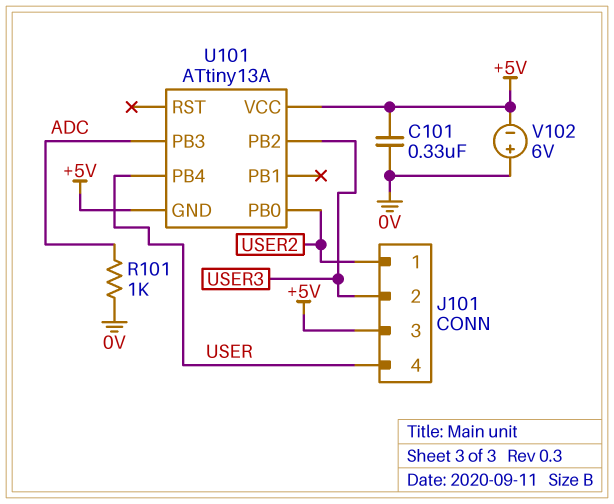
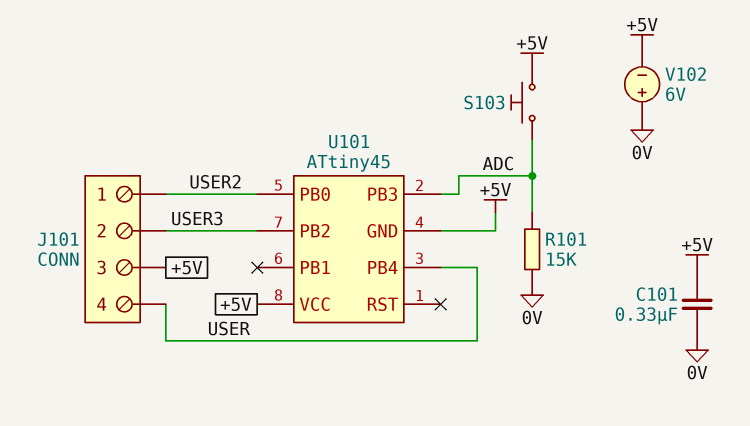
R101: 1k (0V, ADC) -> 15k (0V, ADC)
S103: none -> button (+5V, ADC)
U101: ATtiny13A -> ATtiny45

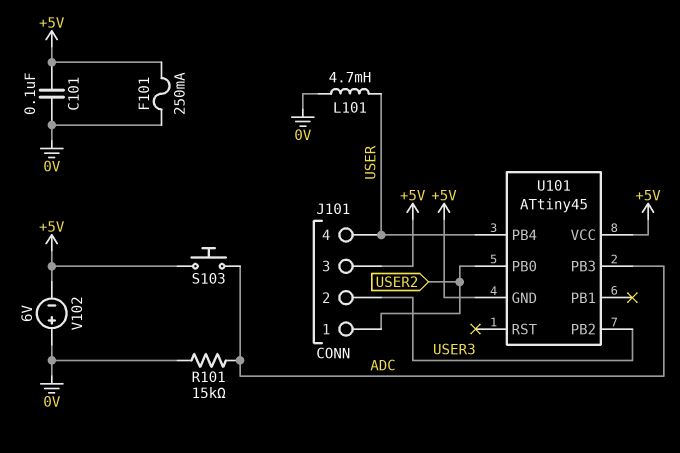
C101: 330nF (+5V, 0V) -> 100nF (+5V, 0V)
F101: none -> 250mA (+5V, 0V)
L101: none -> 4.7mH (0V, USER)

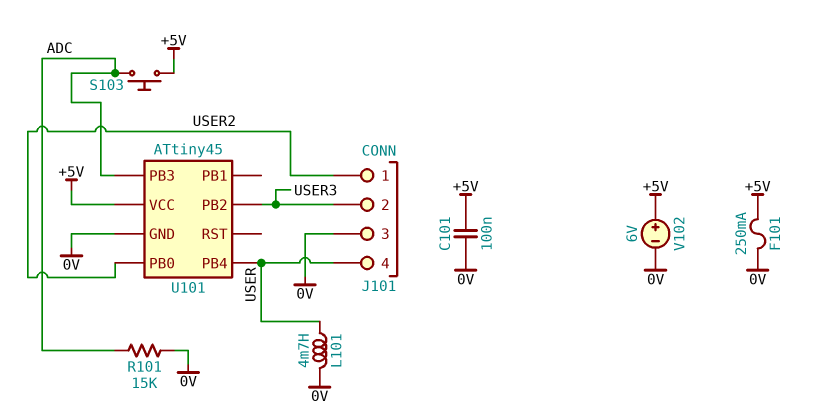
J101 pin 3: +5V -> 0V
U101 pin GND: +5V -> 0V
V102: 6V (plus 0V, minus +5V) -> 6V (plus +5V, minus 0V)

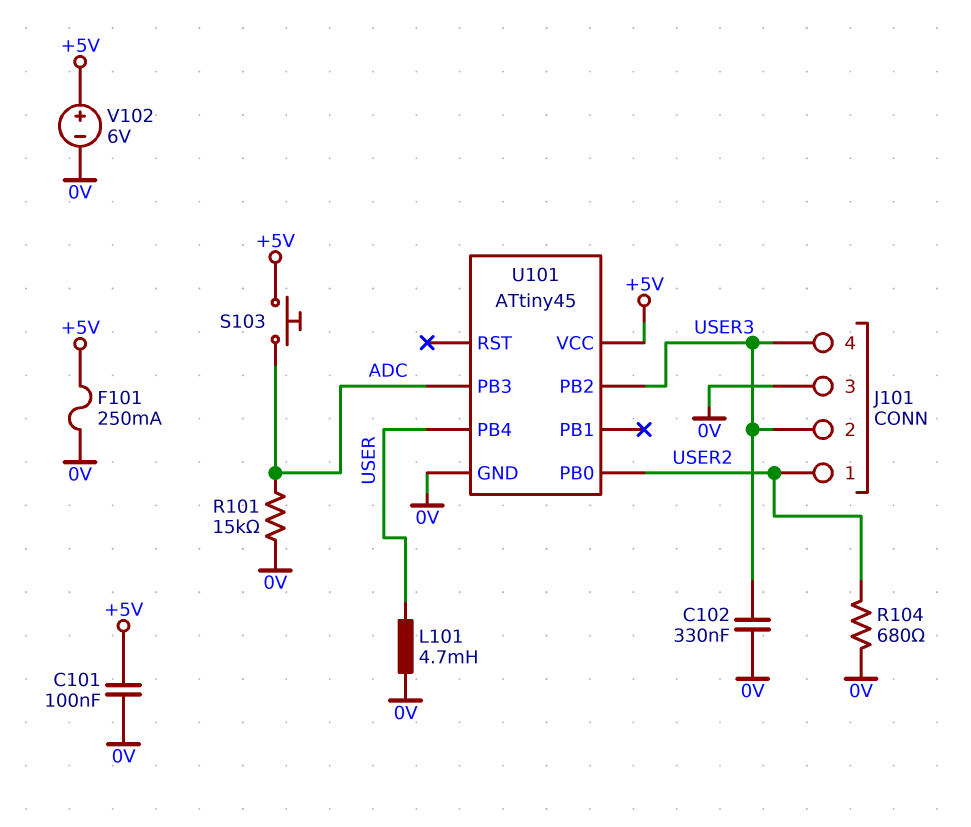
C102: none -> 330nF (0V, USER3)
J101 pin 4: USER -> USER3
R104: none -> 680 (0V, USER2)

